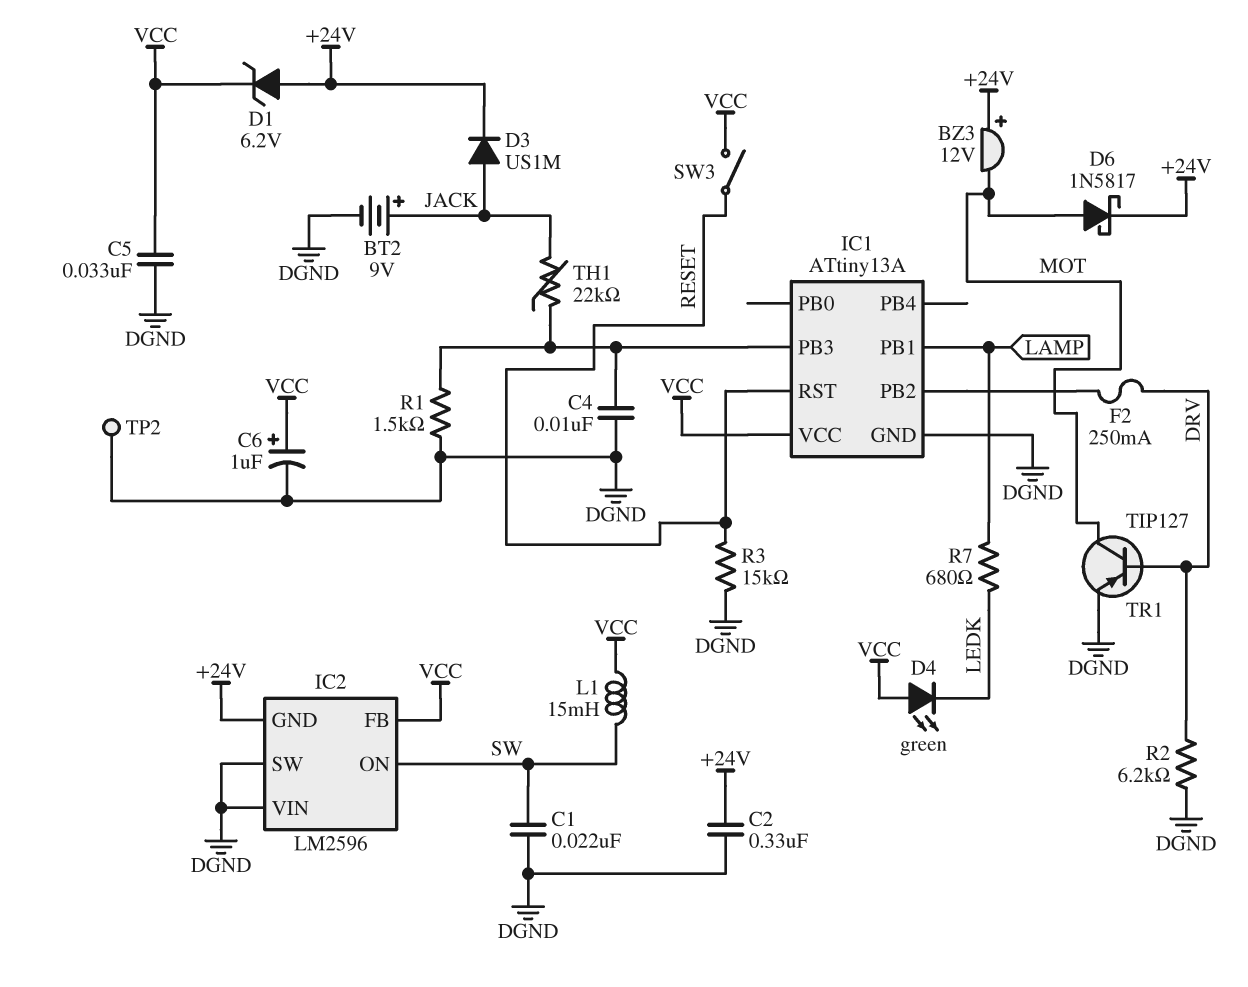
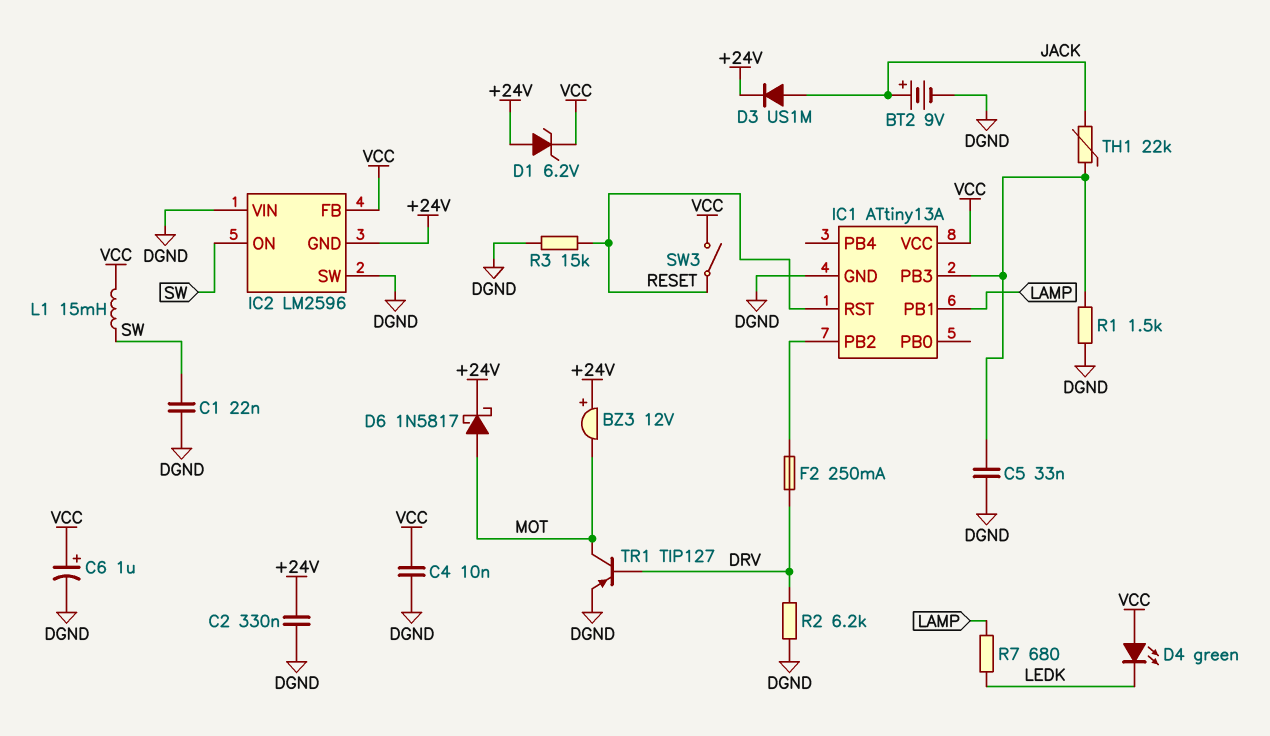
C4: 10nF (DGND, IC1/PB3) -> 10nF (DGND, VCC)
C5: 33nF (DGND, VCC) -> 33nF (DGND, IC1/PB3)
TP2: test point (DGND) -> none

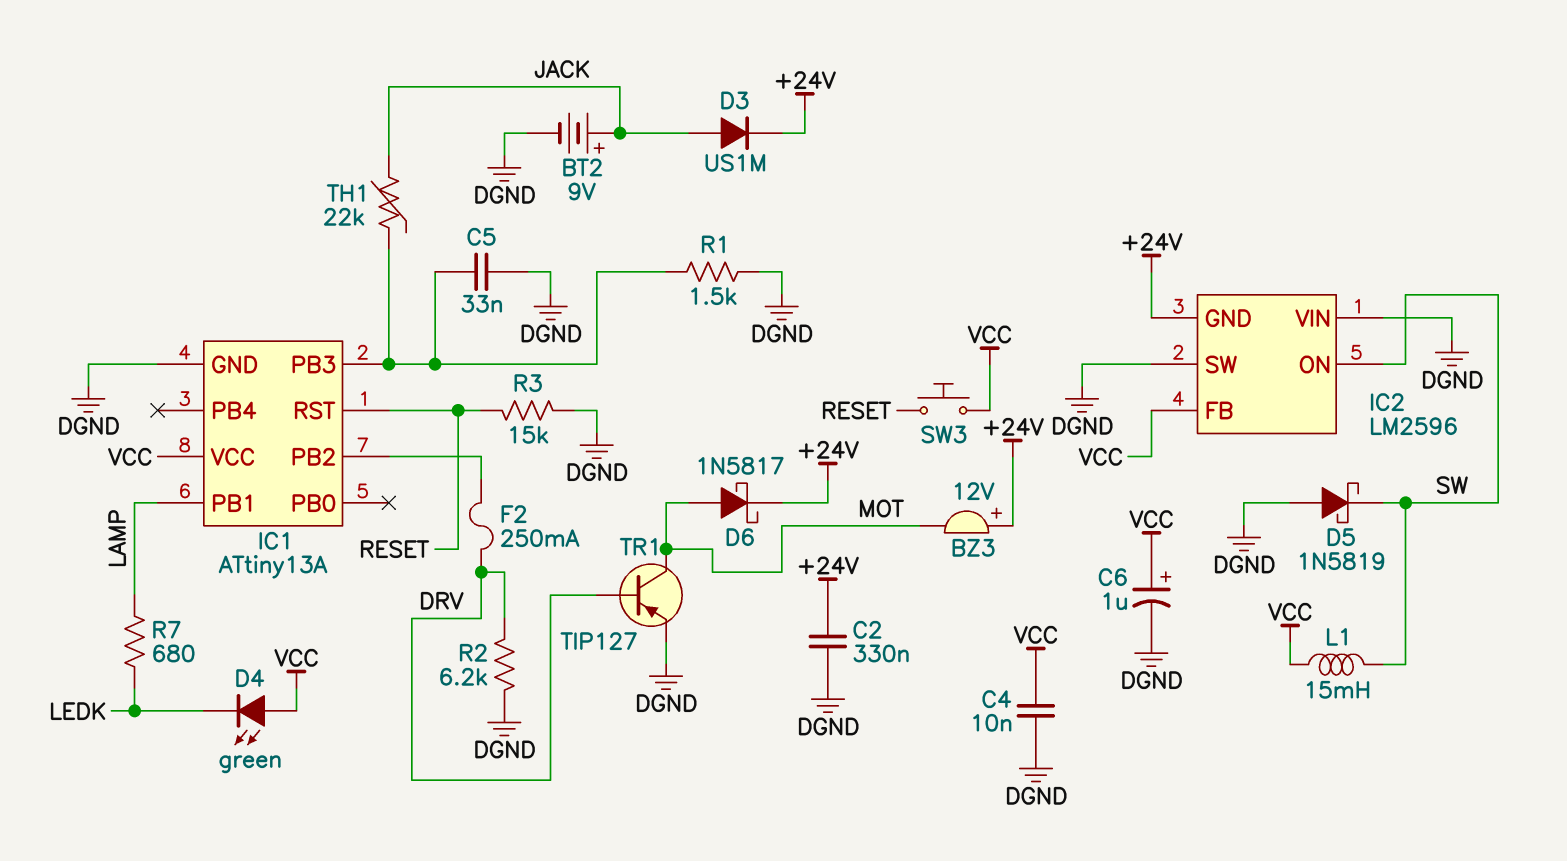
C1: 22nF (DGND, SW) -> none
D1: zener 6.2V (A +24V, K VCC) -> none
D5: none -> schottky 1N5819 (A DGND, K SW)
SW3: switch (RESET, VCC) -> button (RESET, VCC)

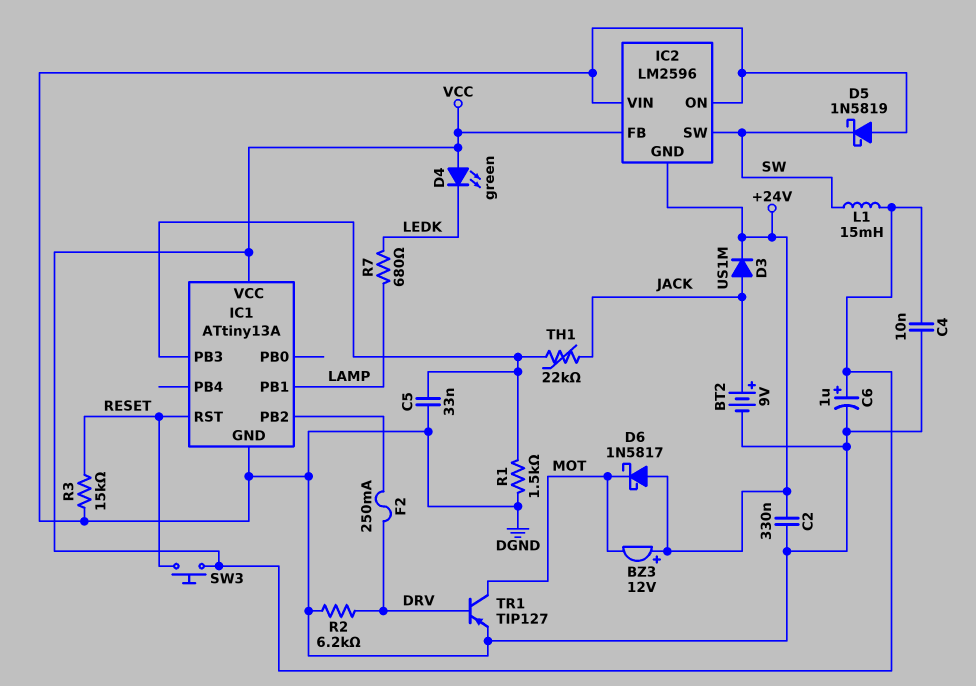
D6: schottky 1N5817 (A MOT, K +24V) -> schottky 1N5817 (A +24V, K MOT)
IC2 pin ON: SW -> DGND
IC2 pin SW: DGND -> SW

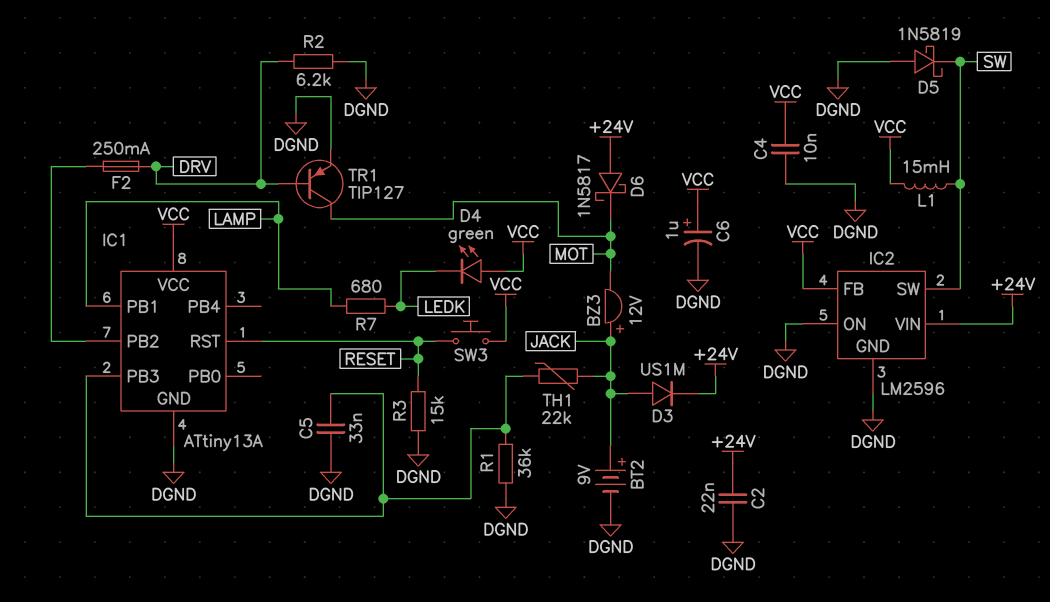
BZ3: buzzer 12V (plus +24V, minus MOT) -> buzzer 12V (plus JACK, minus MOT)
C2: 330nF (+24V, DGND) -> 22nF (+24V, DGND)
IC2 pin GND: +24V -> DGND
IC2 pin VIN: DGND -> +24V
R1: 1.5k (DGND, IC1/PB3) -> 36k (DGND, IC1/PB3)

